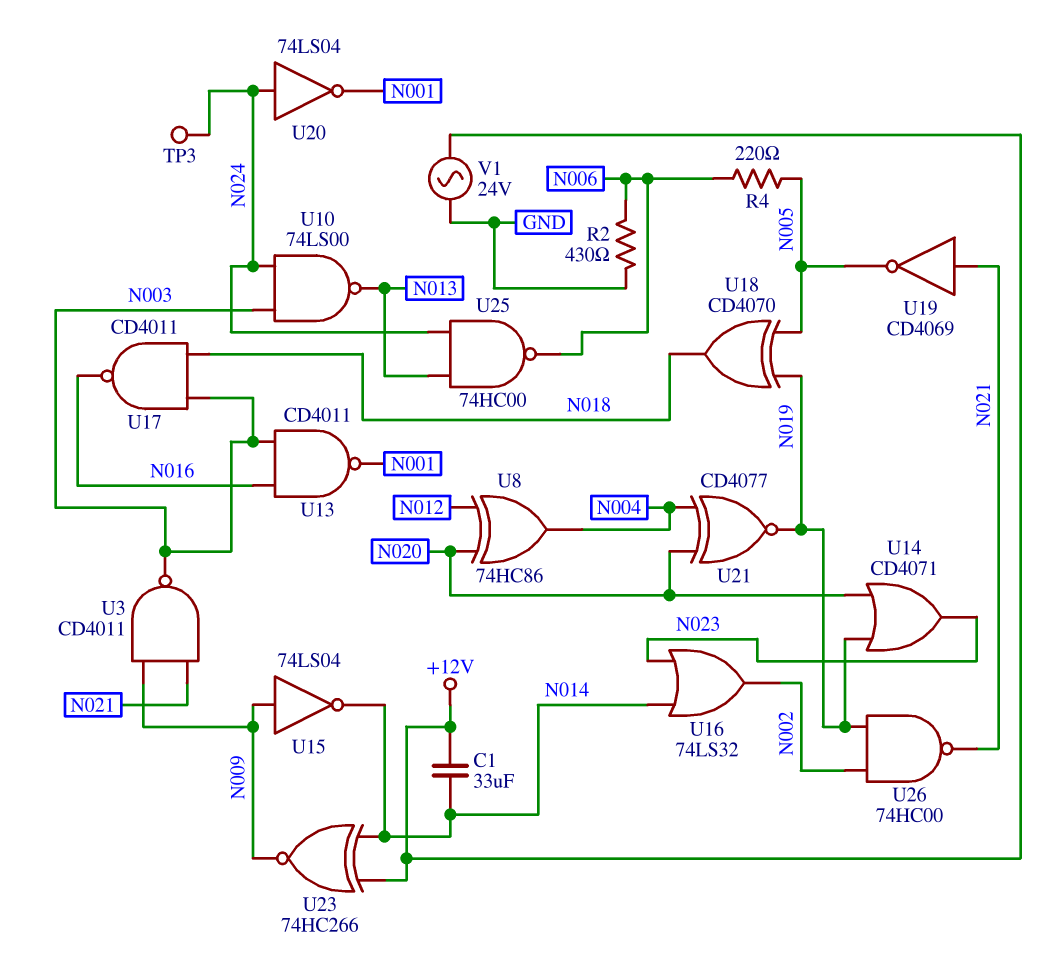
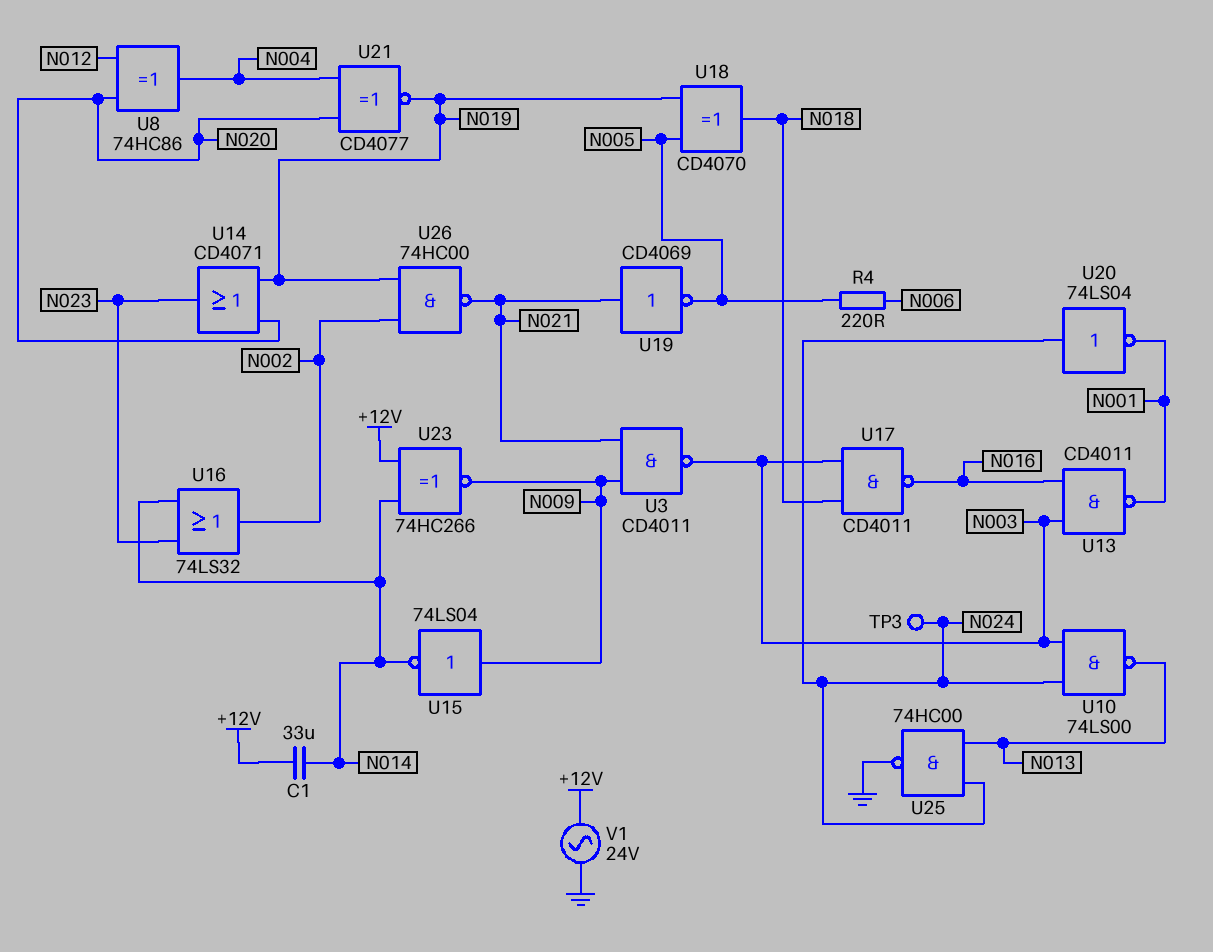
R2: 430 (GND, N006) -> none
U25: NAND 74HC00 (in N013, in N024, out N006) -> NAND 74HC00 (in N013, in N024, out GND)

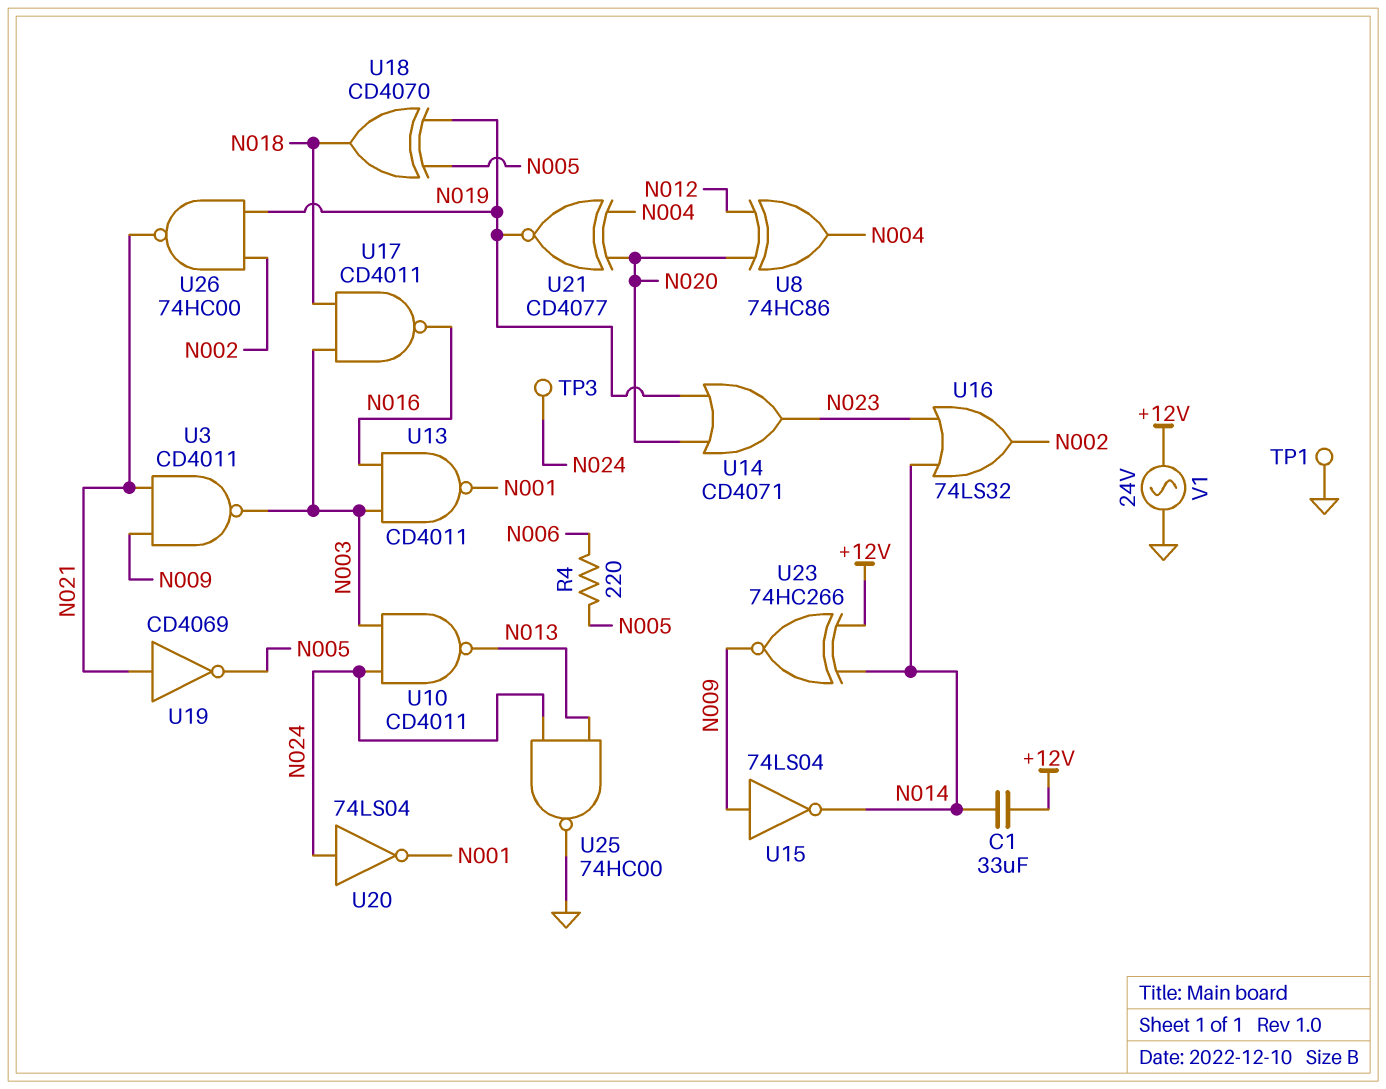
TP1: none -> test point (GND)
U10: NAND 74LS00 (in N003, in N024, out N013) -> NAND CD4011 (in N003, in N024, out N013)

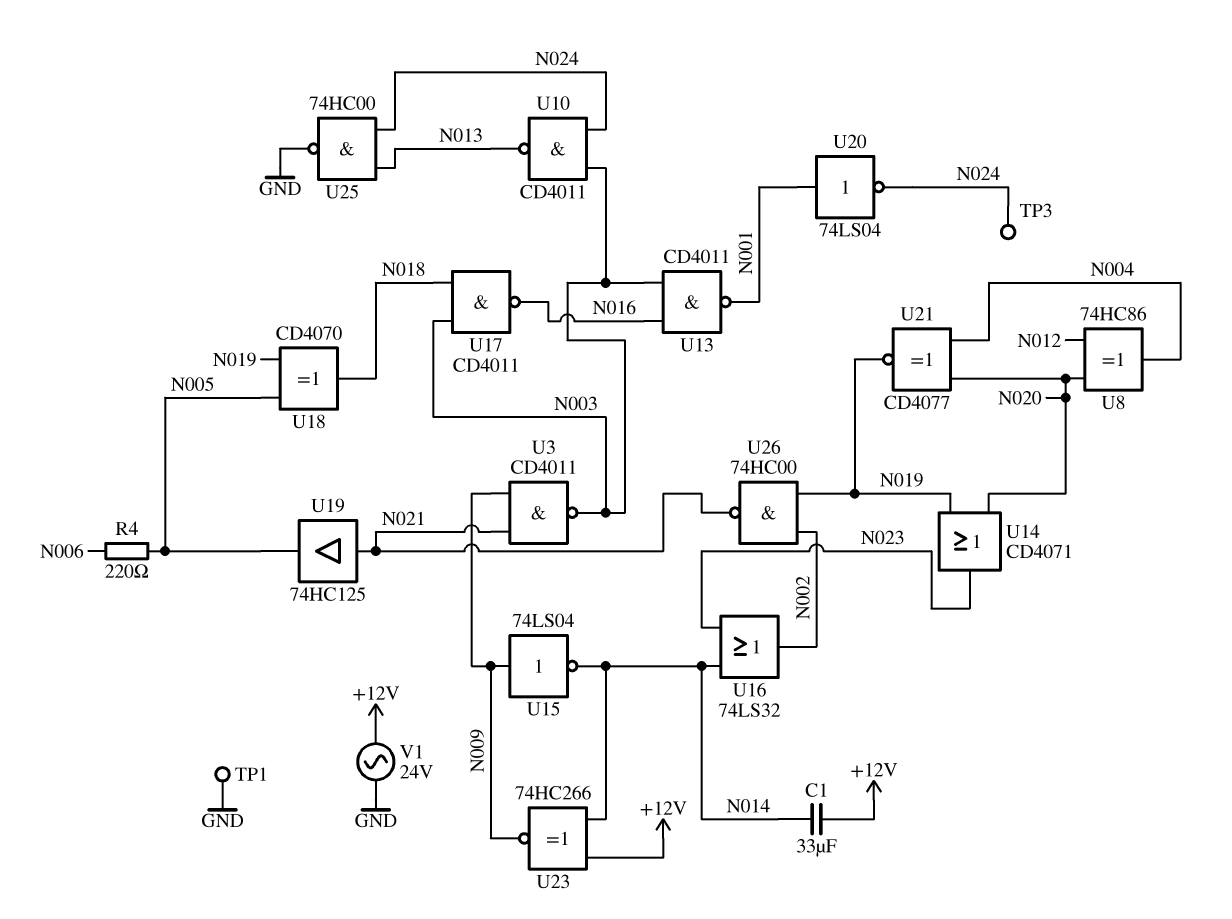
U19: NOT CD4069 (in N021, out N005) -> buffer 74HC125 (in N021, out N005)
U20: NOT 74LS04 (in N024, out N001) -> NOT 74LS04 (in N001, out N024)

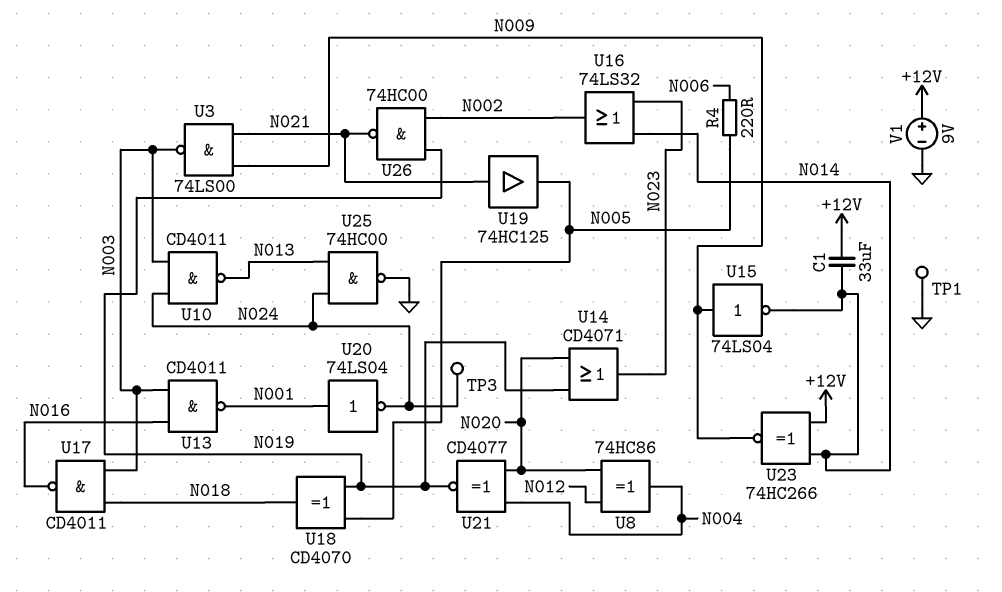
U3: NAND CD4011 (in N009, in N021, out N003) -> NAND 74LS00 (in N009, in N021, out N003)
V1: AC 24V (+12V, GND) -> 9V (plus +12V, minus GND)

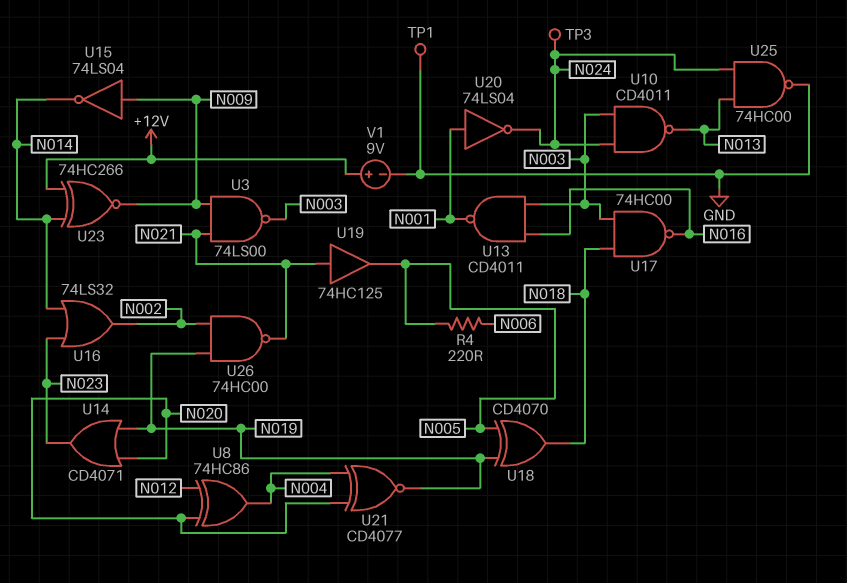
C1: 33uF (+12V, N014) -> none
U17: NAND CD4011 (in N003, in N018, out N016) -> NAND 74HC00 (in N003, in N018, out N016)

